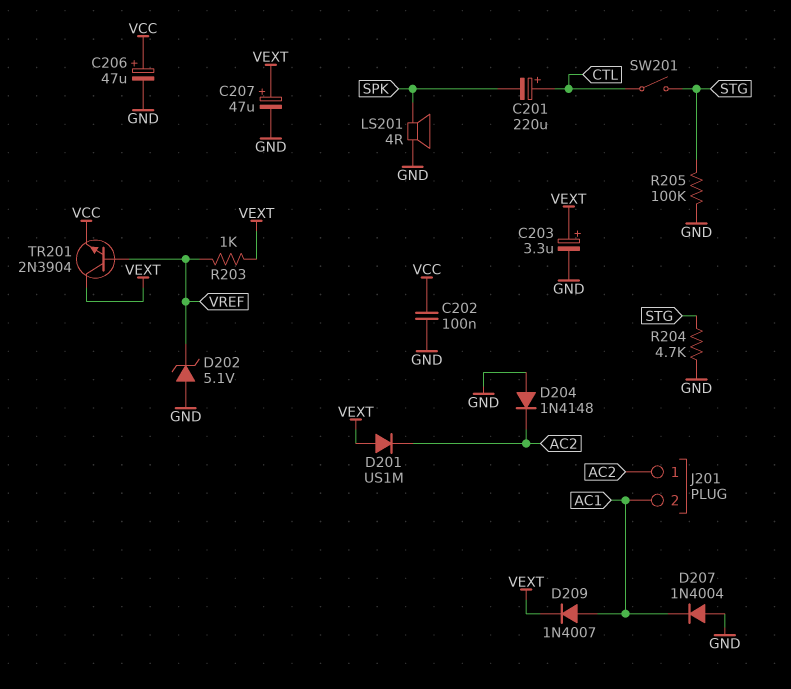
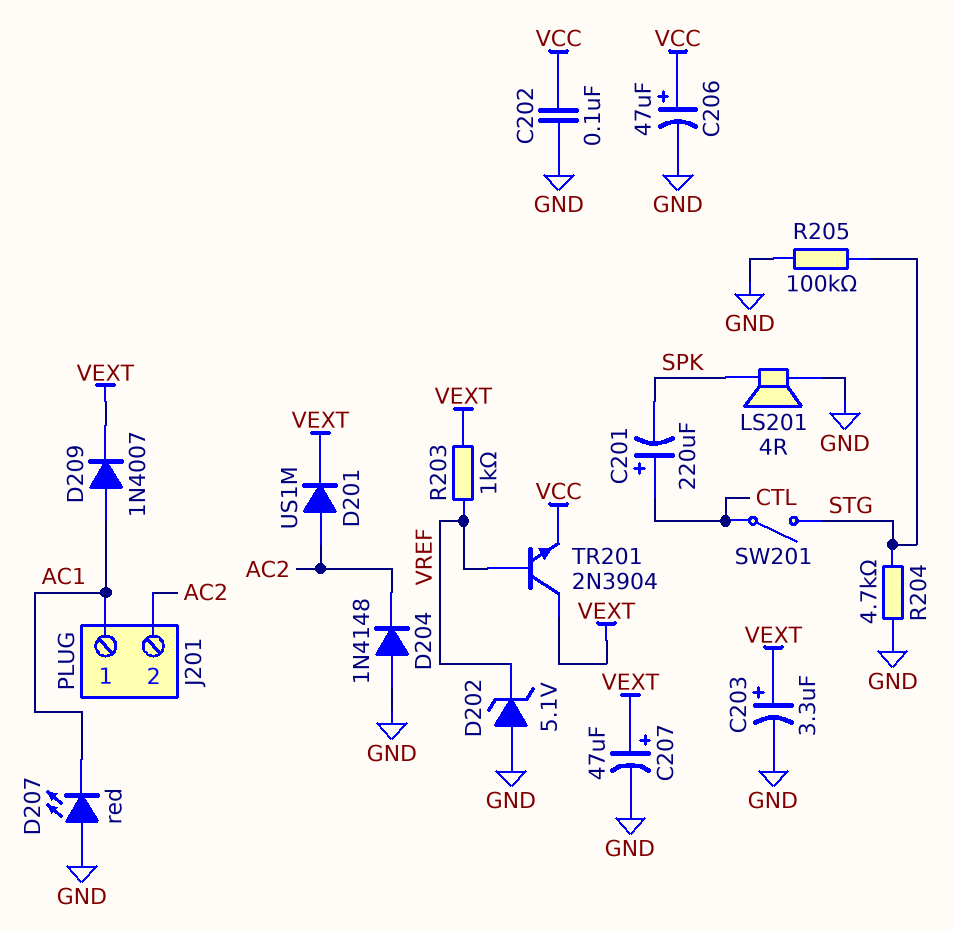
D201: diode US1M (A VEXT, K AC2) -> diode US1M (A AC2, K VEXT)
D207: diode 1N4004 (A GND, K AC1) -> LED red (A GND, K AC1)
J201 pin 1: AC2 -> AC1
J201 pin 2: AC1 -> AC2

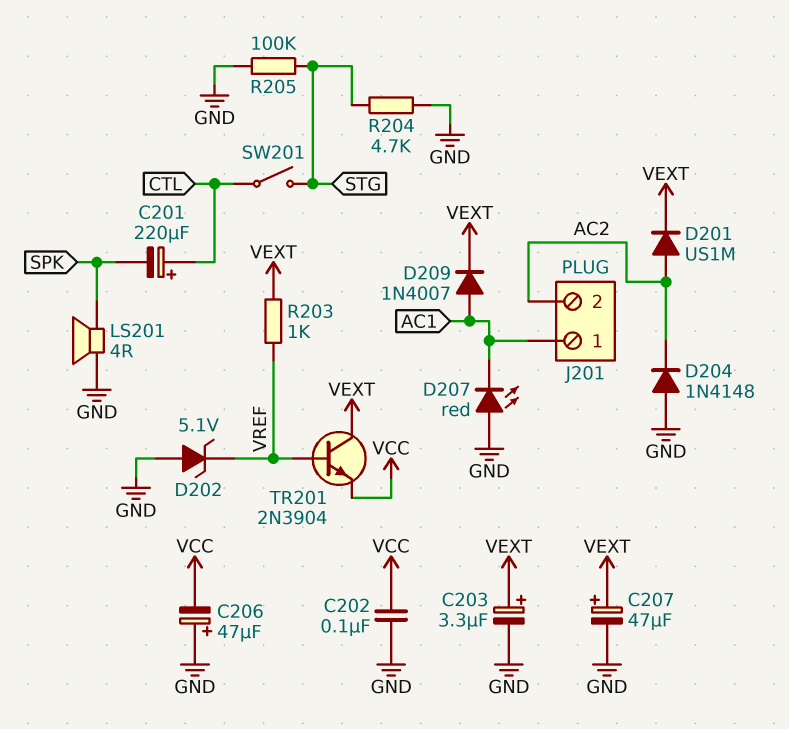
C206: 47uF (plus VCC, minus GND) -> 47uF (plus GND, minus VCC)

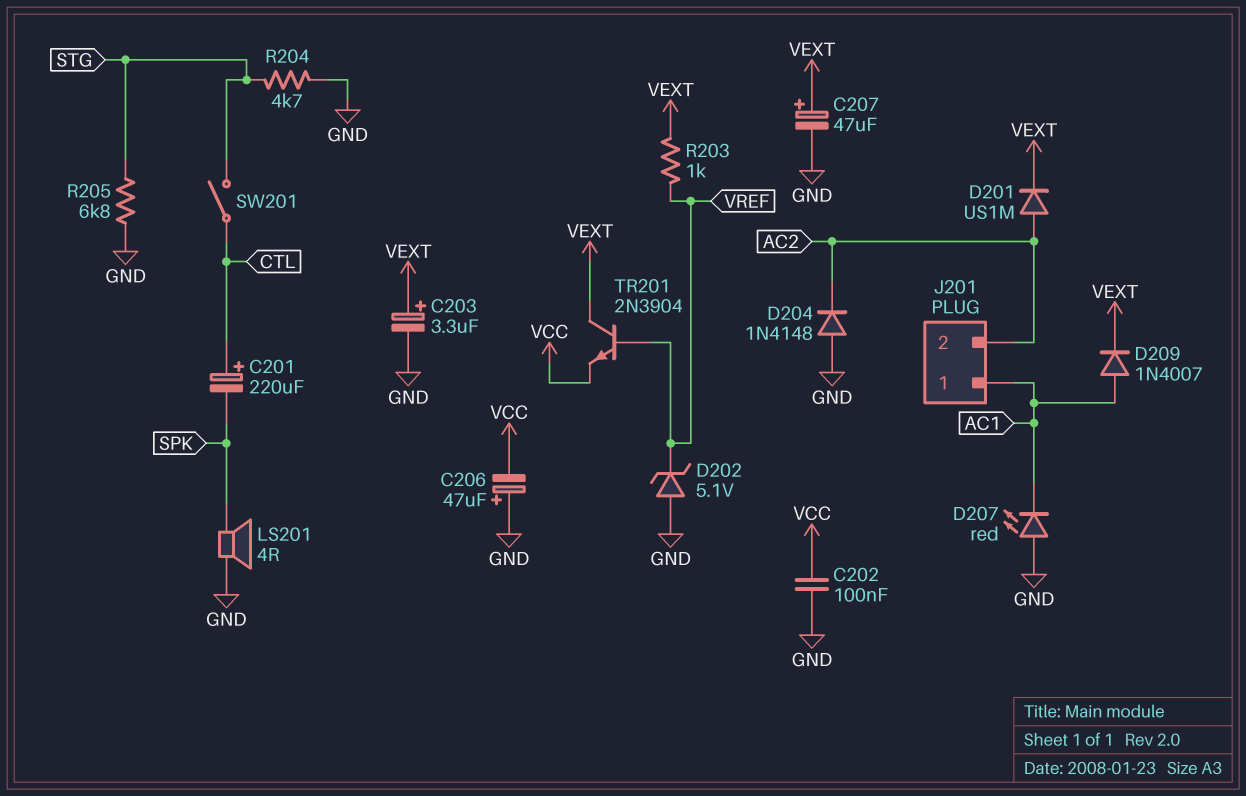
R205: 100k (GND, STG) -> 6.8k (GND, STG)

